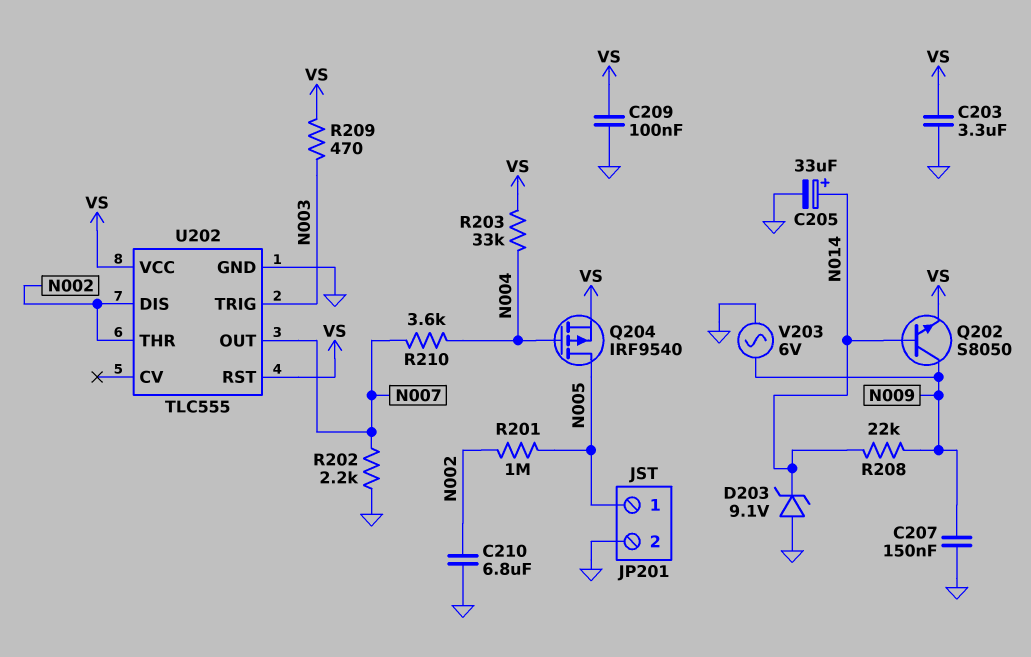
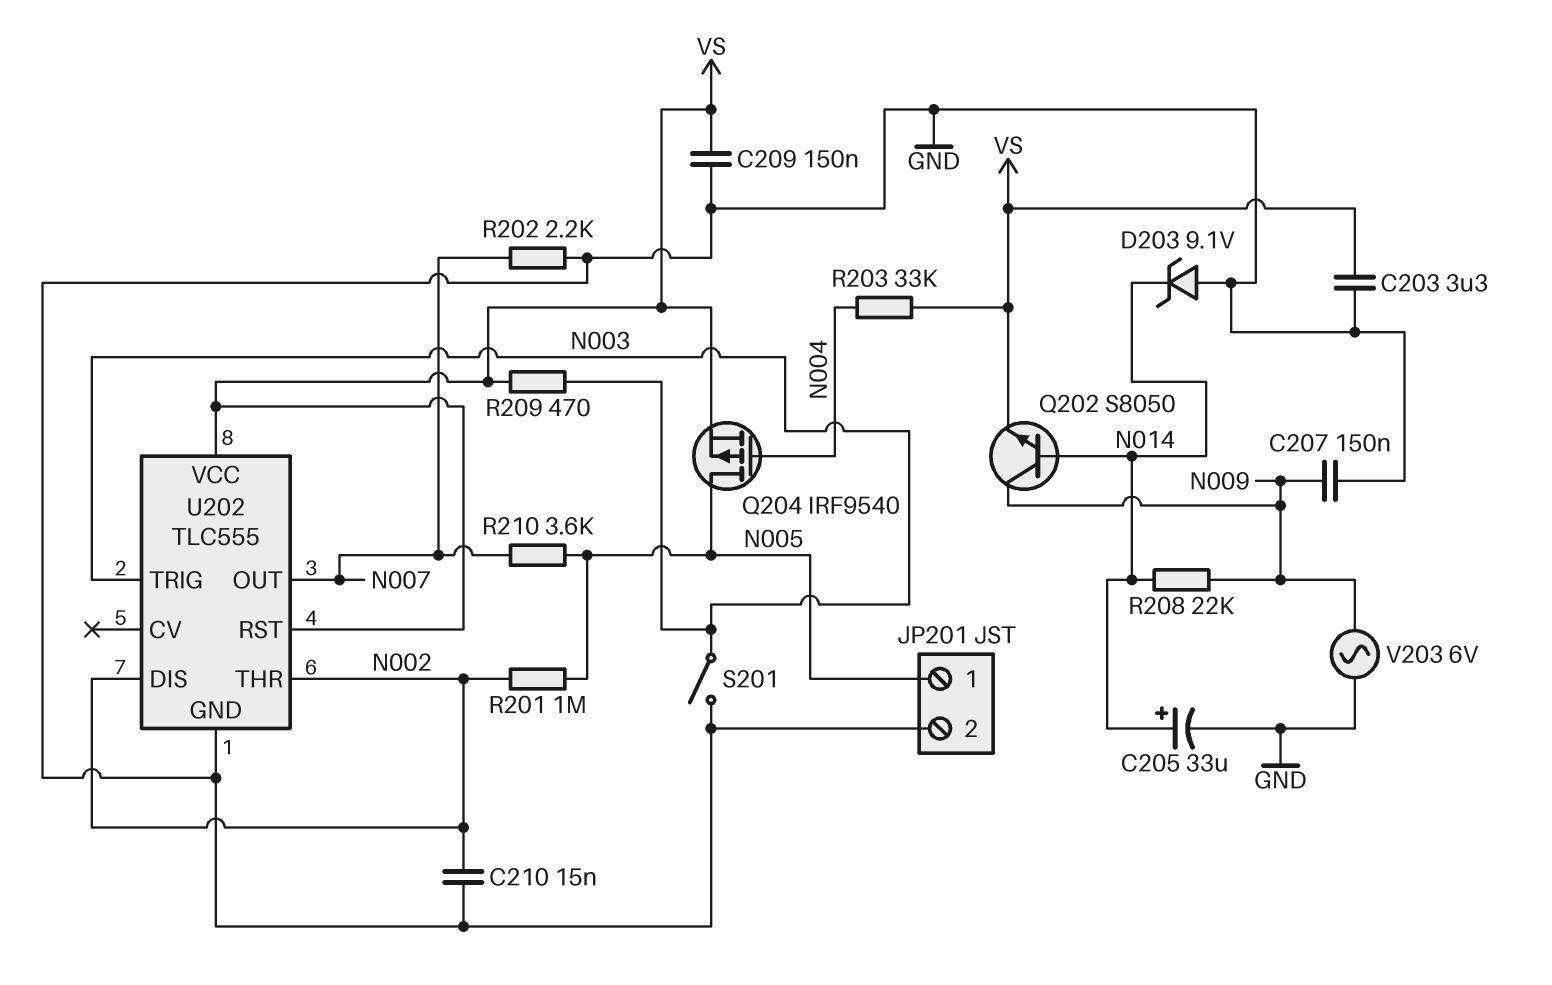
C209: 100nF (GND, VS) -> 150nF (GND, VS)
C210: 6.8uF (GND, N002) -> 15nF (GND, N002)
R210: 3.6k (N004, N007) -> 3.6k (N005, N007)
S201: none -> switch (GND, N003)

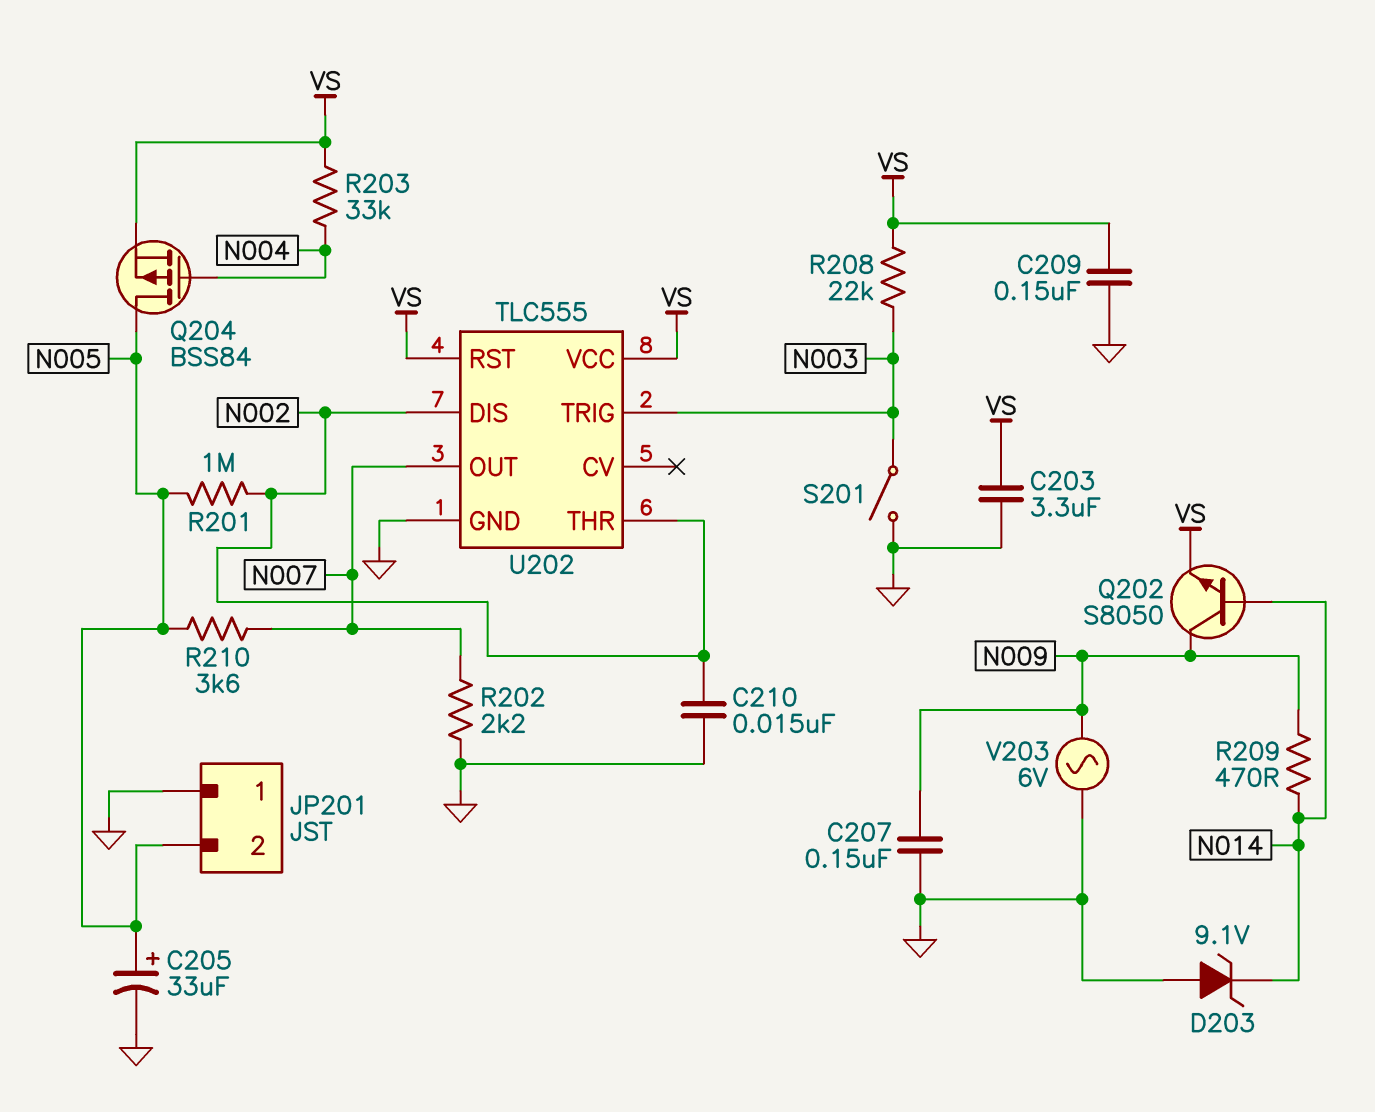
C205: 33uF (plus N014, minus GND) -> 33uF (plus N005, minus GND)
JP201 pin 1: N005 -> GND
JP201 pin 2: GND -> N005
Q204: PMOS IRF9540 (G N004, D N005, S VS) -> PMOS BSS84 (G N004, D N005, S VS)
R208: 22k (N009, N014) -> 22k (N003, VS)
R209: 470 (N003, VS) -> 470 (N009, N014)

